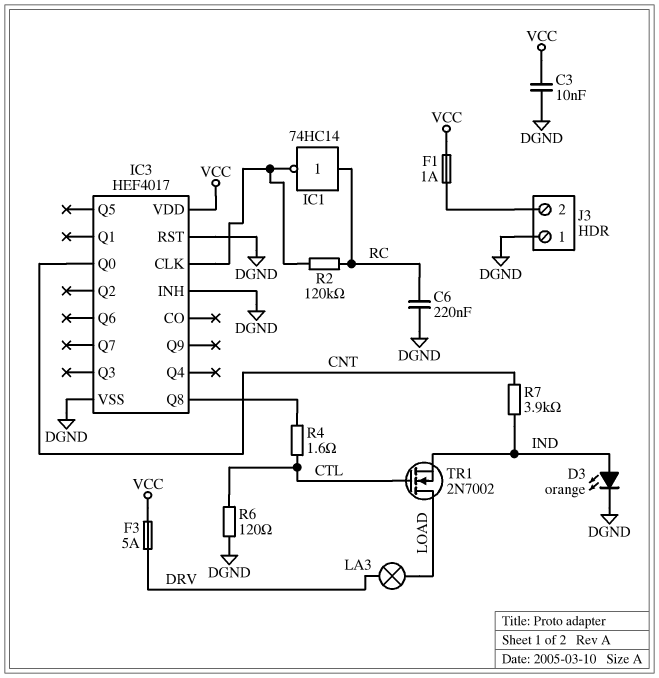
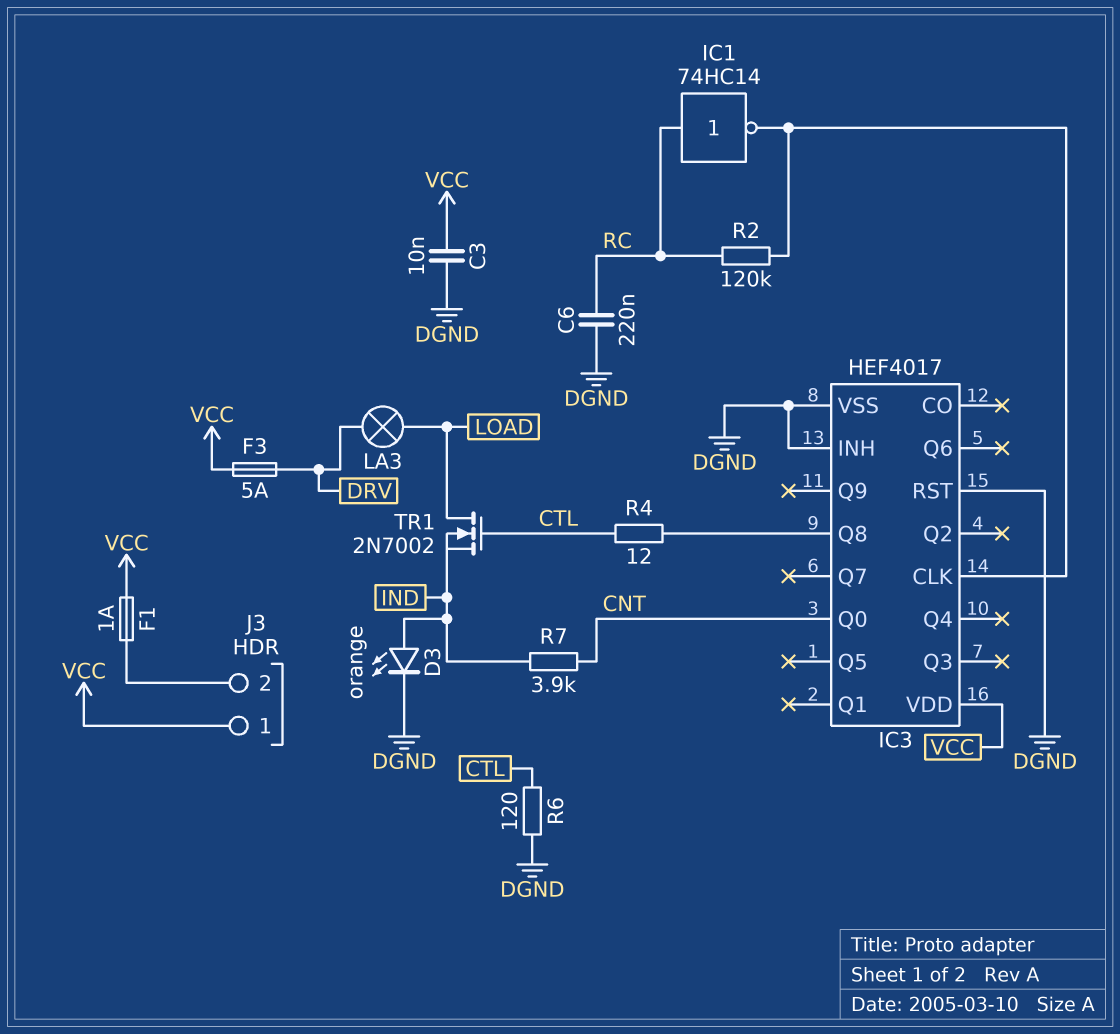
J3 pin 1: DGND -> VCC
R4: 1.6 (CTL, IC3/Q8) -> 12 (CTL, IC3/Q8)

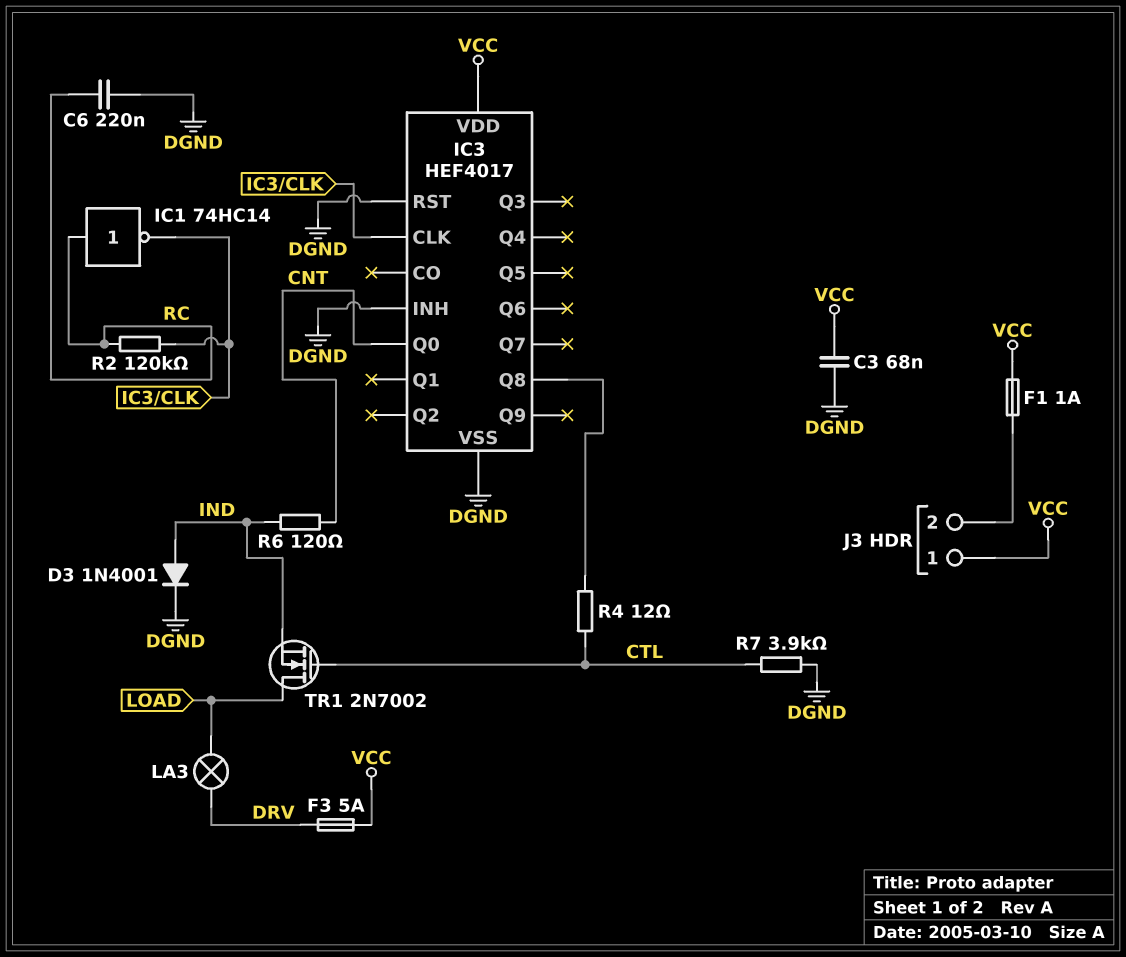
C3: 10nF (DGND, VCC) -> 68nF (DGND, VCC)
D3: LED orange (A IND, K DGND) -> diode 1N4001 (A IND, K DGND)
R6: 120 (CTL, DGND) -> 120 (CNT, IND)
R7: 3.9k (CNT, IND) -> 3.9k (CTL, DGND)

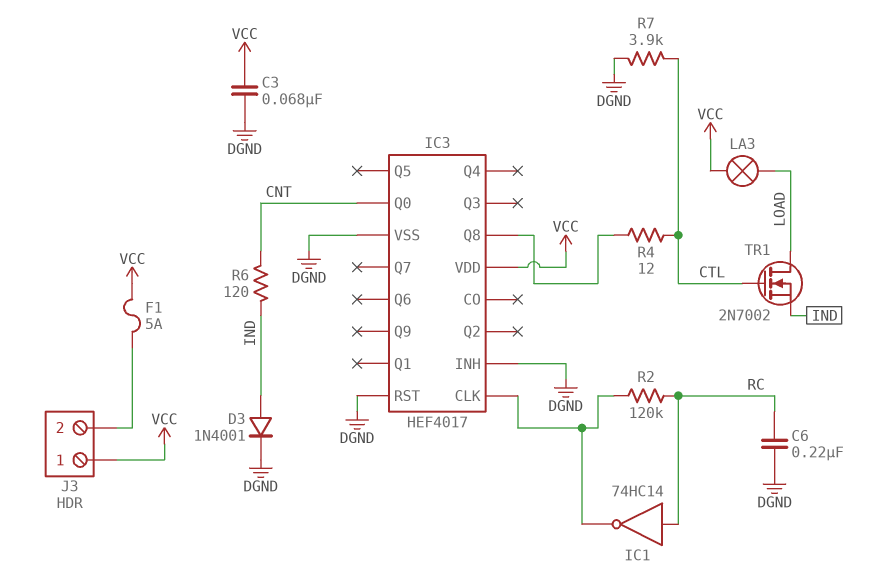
F1: 1A (J3/2, VCC) -> 5A (J3/2, VCC)
F3: 5A (DRV, VCC) -> none
LA3: lamp (DRV, LOAD) -> lamp (LOAD, VCC)

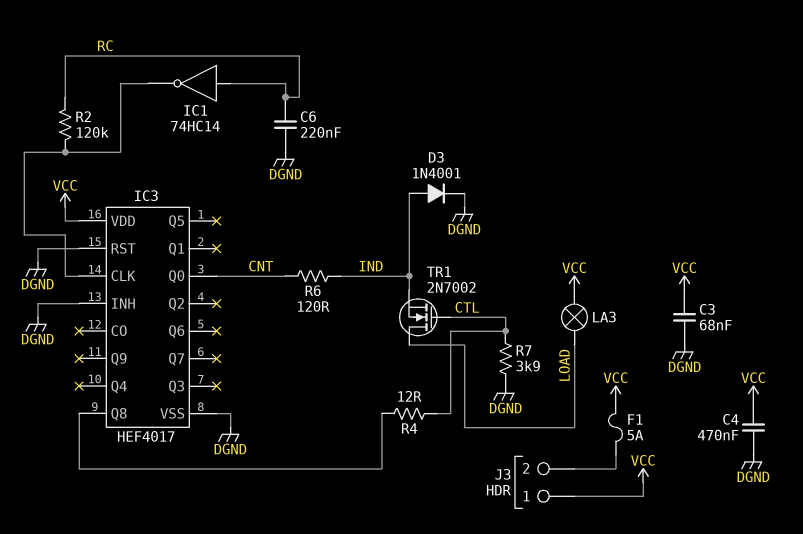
C4: none -> 470nF (DGND, VCC)

